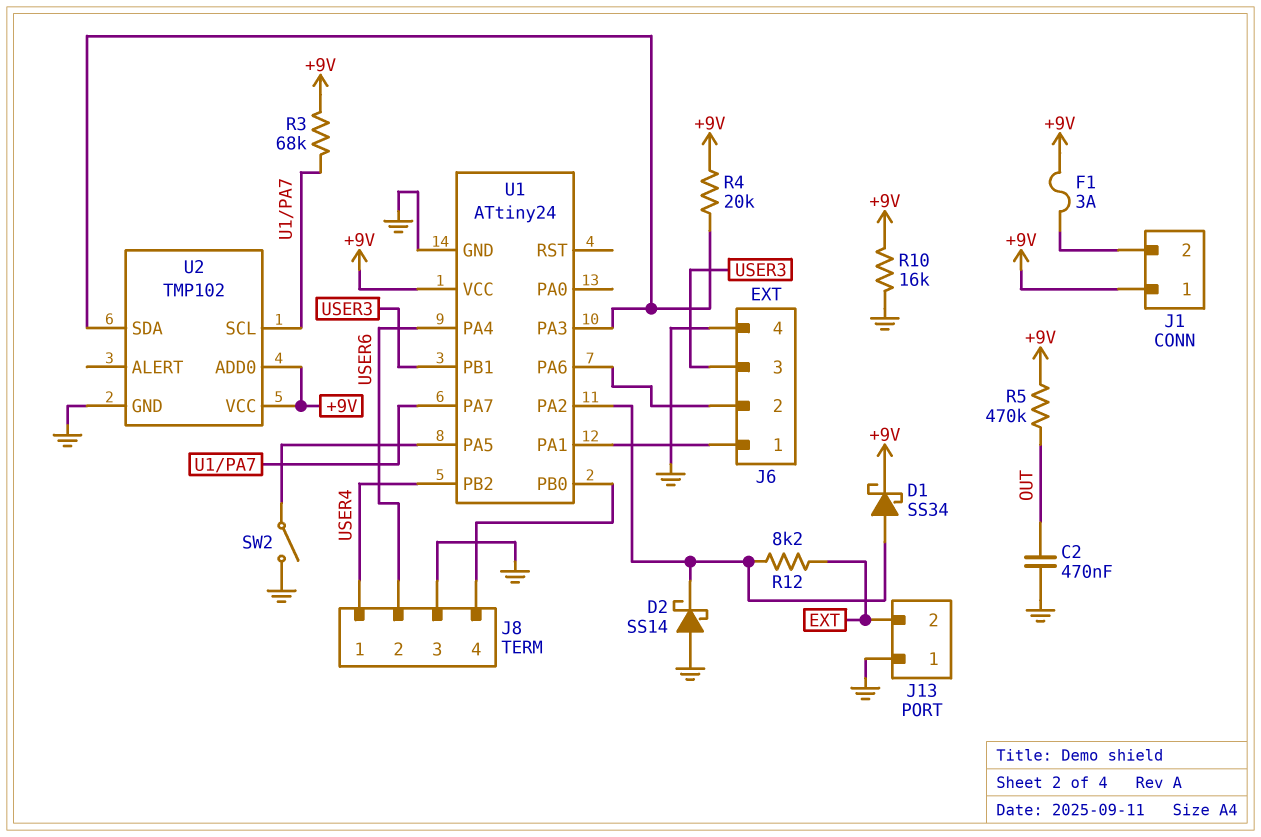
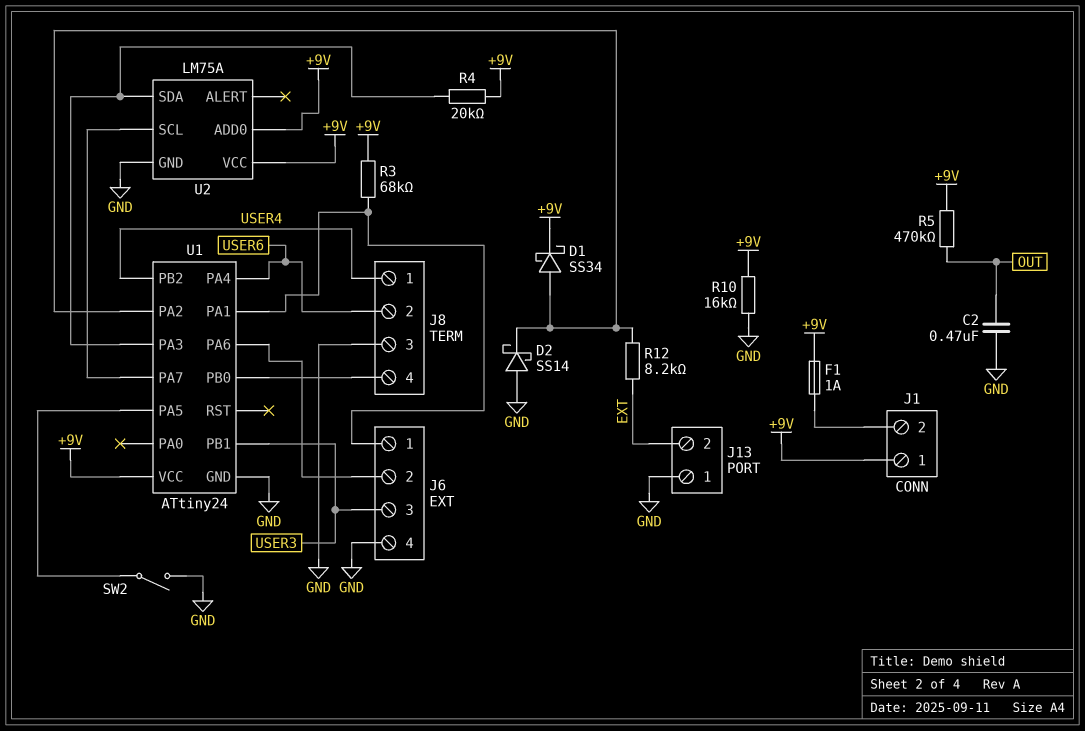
F1: 3A (+9V, J1/2) -> 1A (+9V, J1/2)
R3: 68k (+9V, U1/PA7) -> 68k (+9V, J6/1)
U2: TMP102 -> LM75A

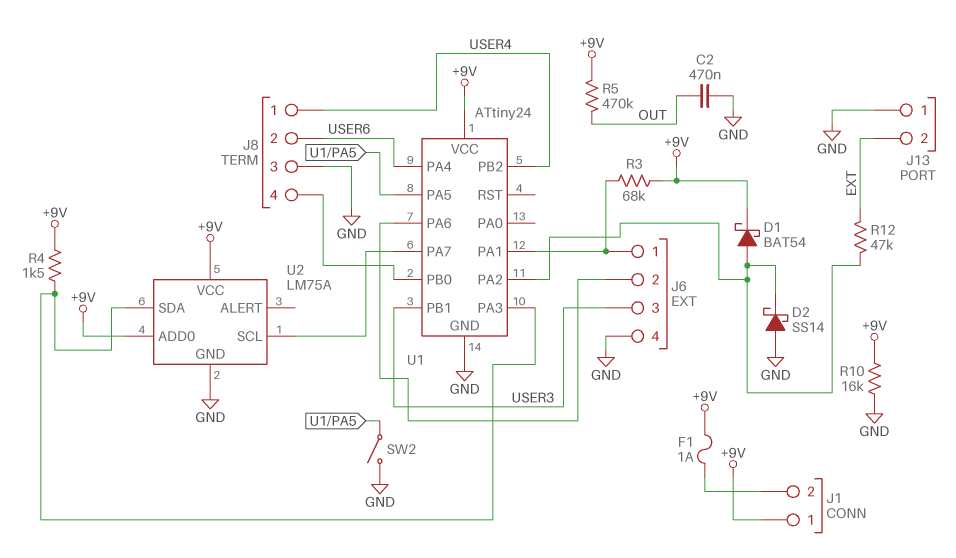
D1: schottky SS34 (A U1/PA2, K +9V) -> schottky BAT54 (A U1/PA2, K +9V)
R4: 20k (+9V, U1/PA3) -> 1.5k (+9V, U1/PA3)
R12: 8.2k (EXT, U1/PA2) -> 47k (EXT, U1/PA2)

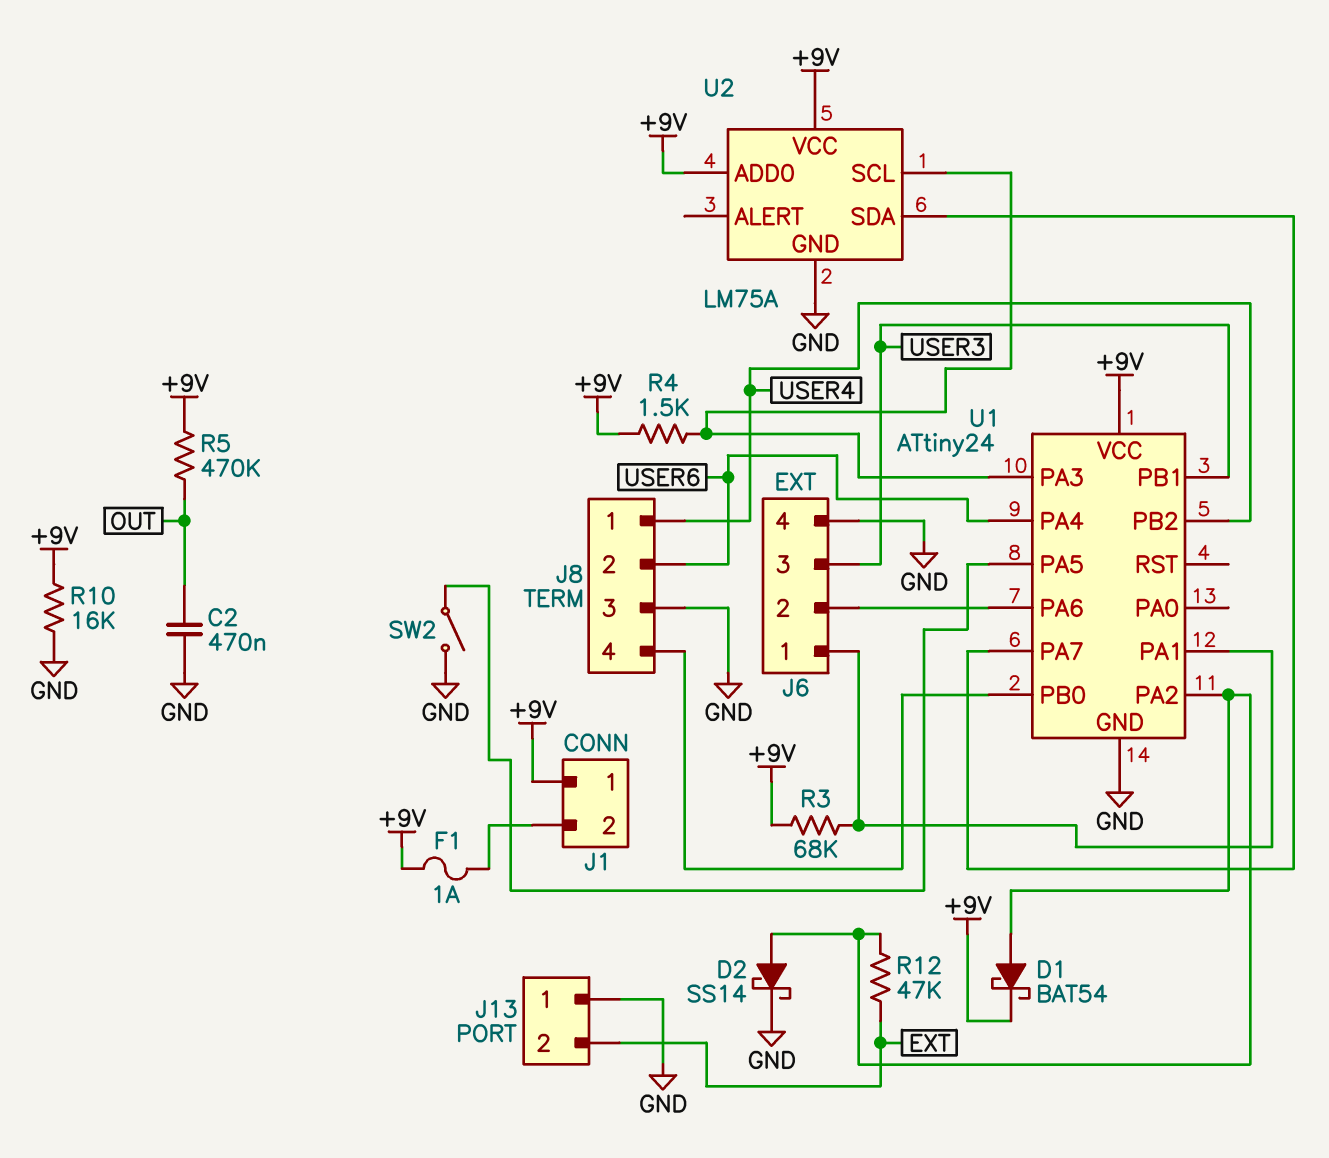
D2: schottky SS14 (A GND, K U1/PA2) -> schottky SS14 (A U1/PA2, K GND)
U2 pin SCL: U1/PA7 -> U1/PA3
U2 pin SDA: U1/PA3 -> U1/PA7

